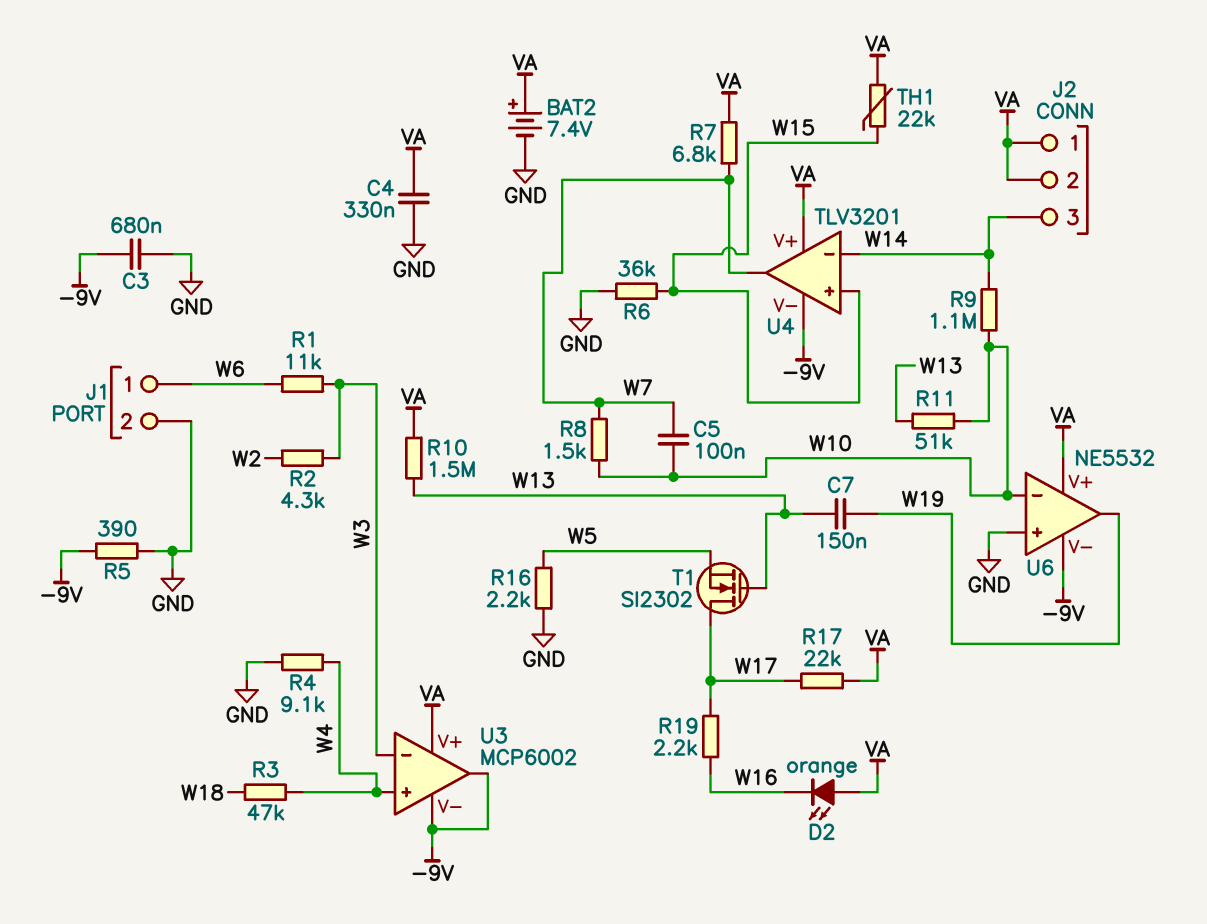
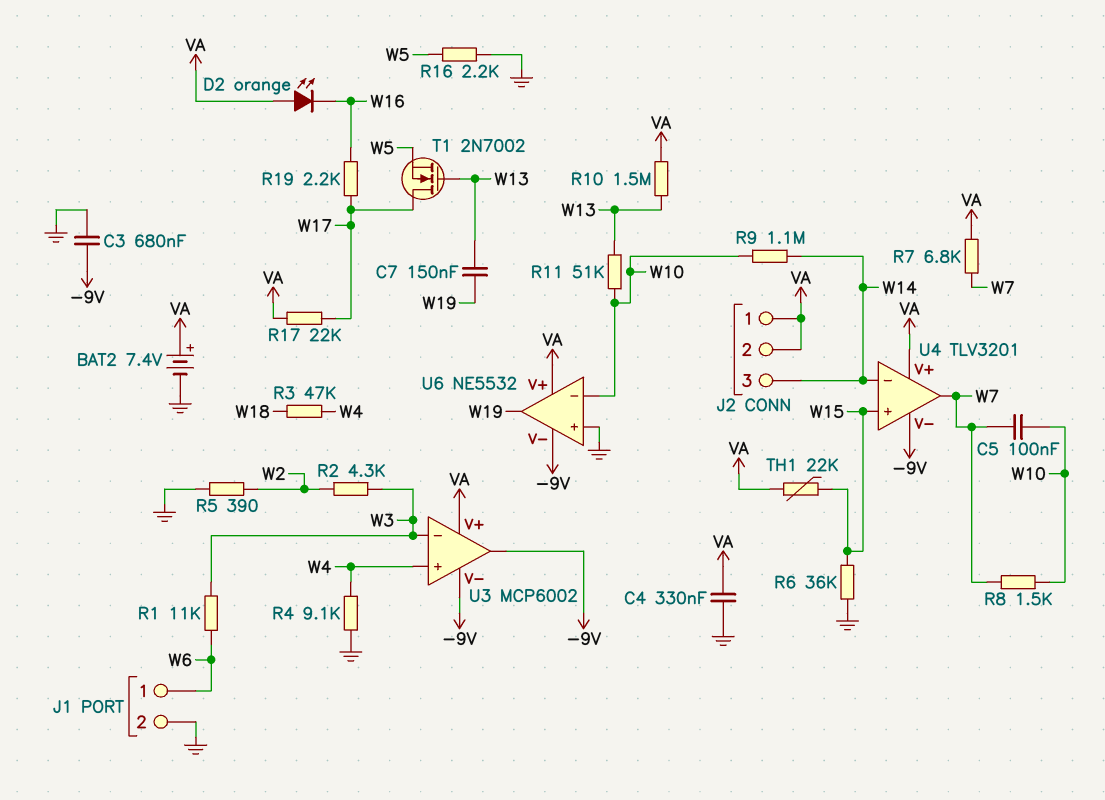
R5: 390 (-9V, GND) -> 390 (GND, W2)
T1: NMOS SI2302 (G W13, D W17, S W5) -> NMOS 2N7002 (G W13, D W17, S W5)

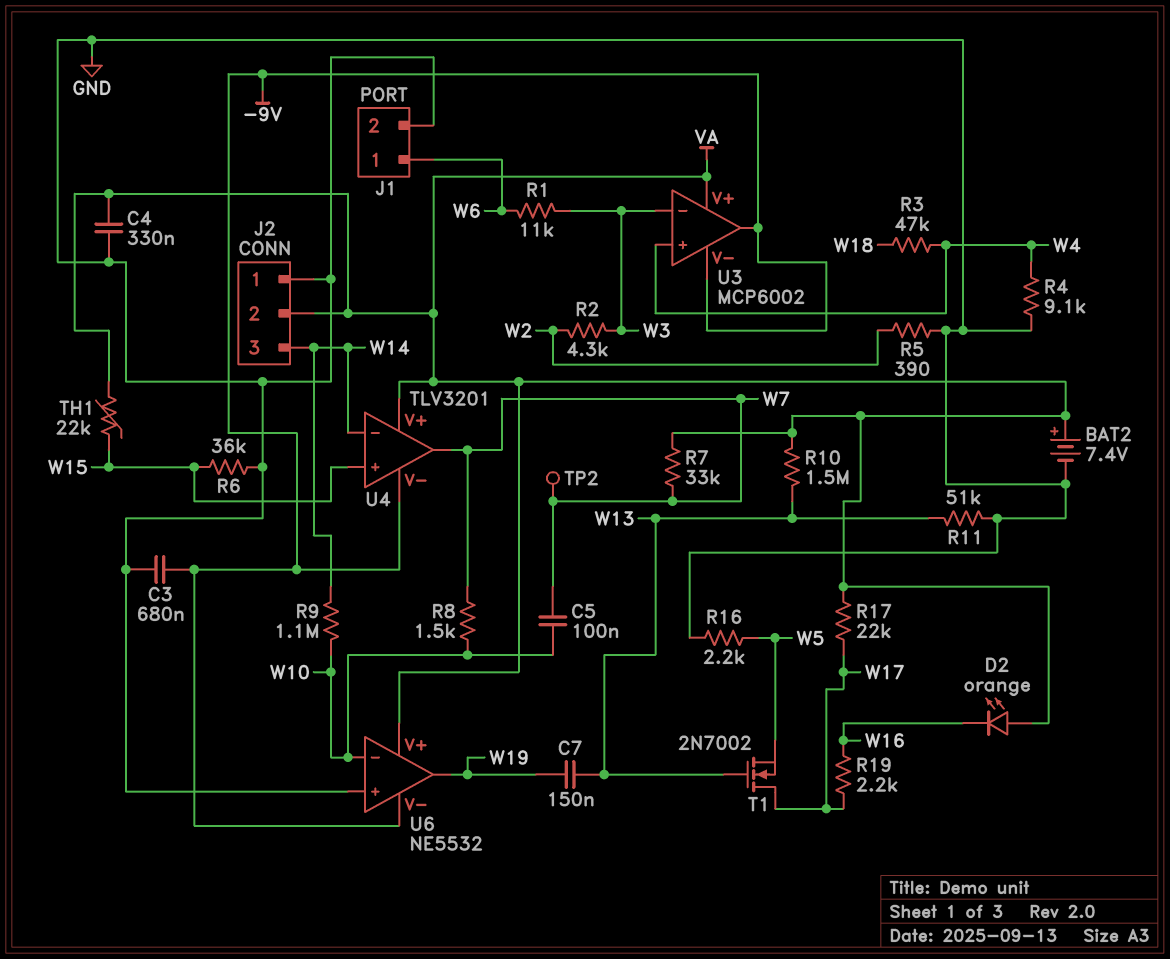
J2 pin 1: VA -> GND
R7: 6.8k (VA, W7) -> 33k (VA, W7)
R11: 51k (W10, W13) -> 51k (GND, W13)
TP2: none -> test point (W7)

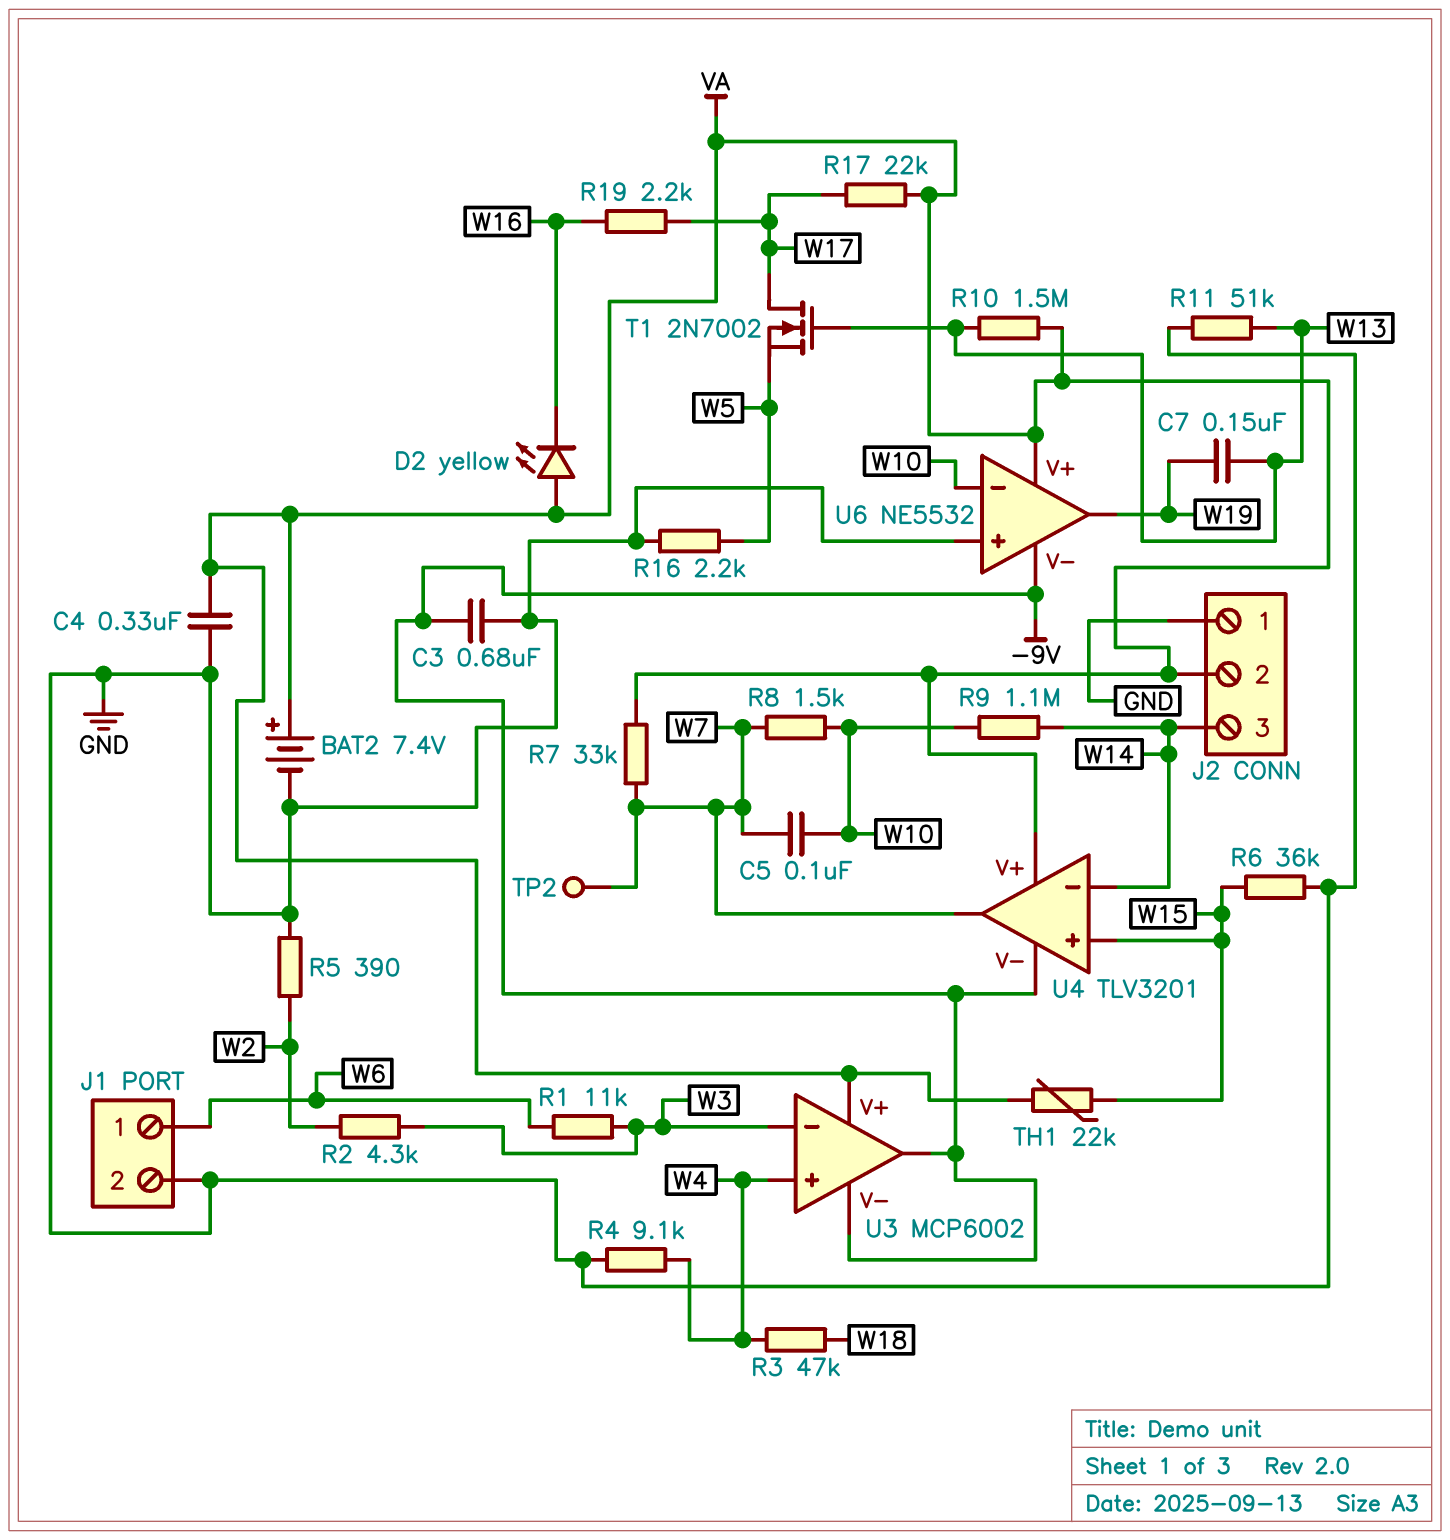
D2: LED orange (A VA, K W16) -> LED yellow (A VA, K W16)

